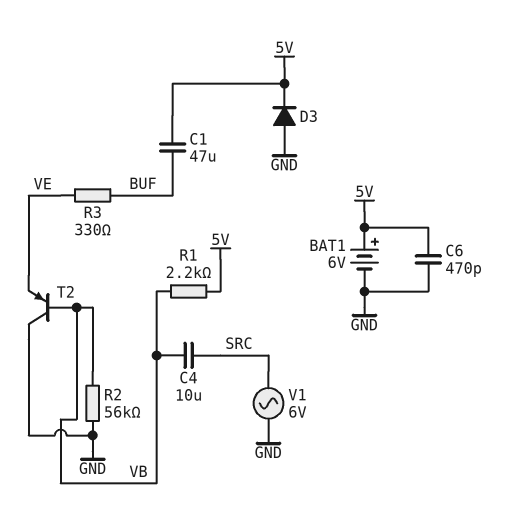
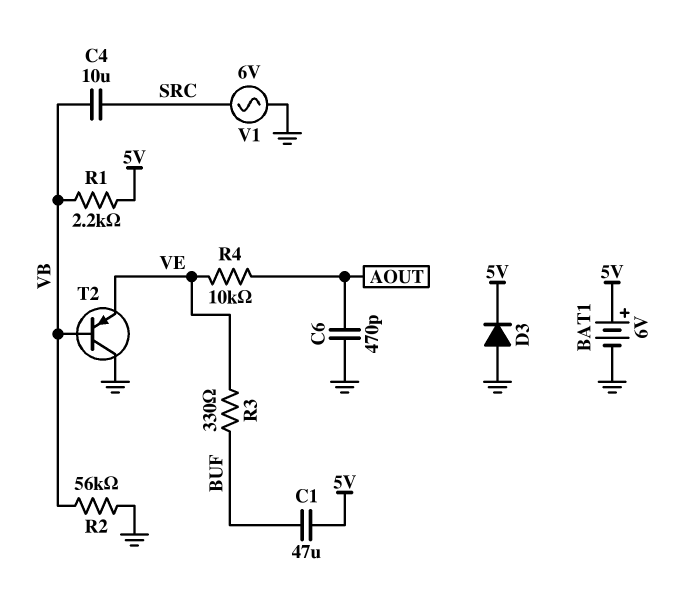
C6: 470pF (5V, GND) -> 470pF (AOUT, GND)
R4: none -> 10k (AOUT, VE)

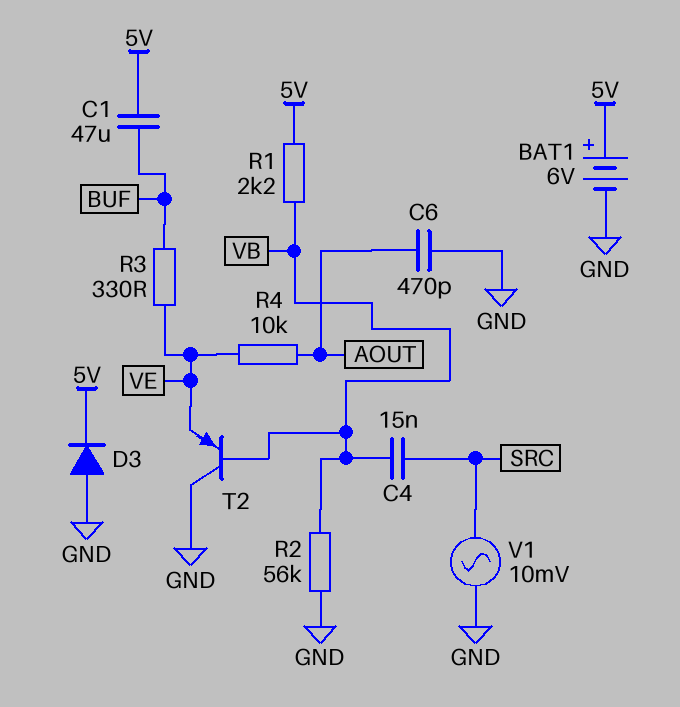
C4: 10uF (SRC, VB) -> 15nF (SRC, VB)
V1: AC 6V (GND, SRC) -> AC 10mV (GND, SRC)

